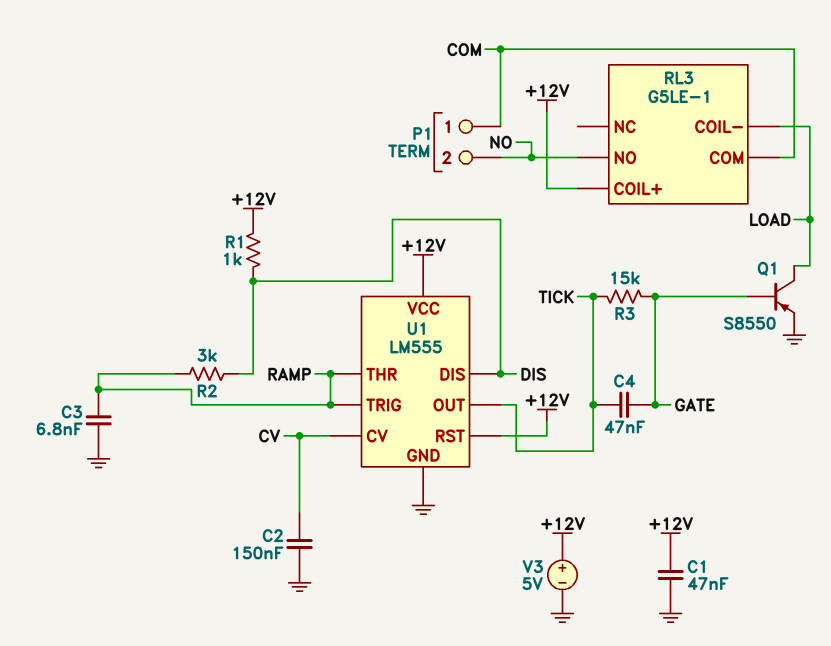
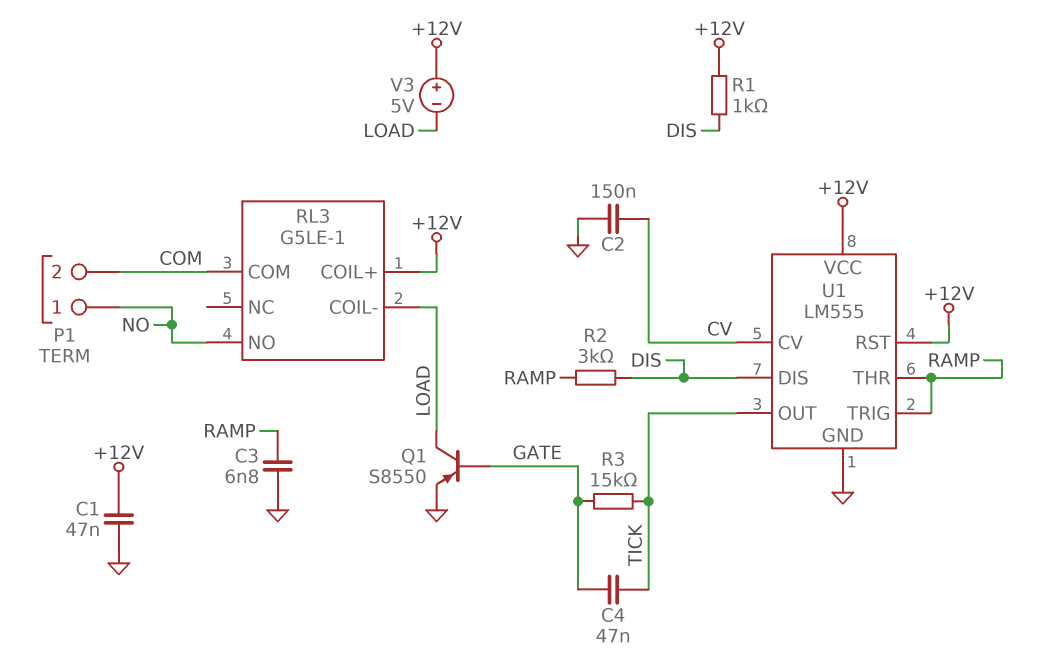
P1 pin 1: COM -> NO
P1 pin 2: NO -> COM
V3: 5V (plus +12V, minus GND) -> 5V (plus +12V, minus LOAD)

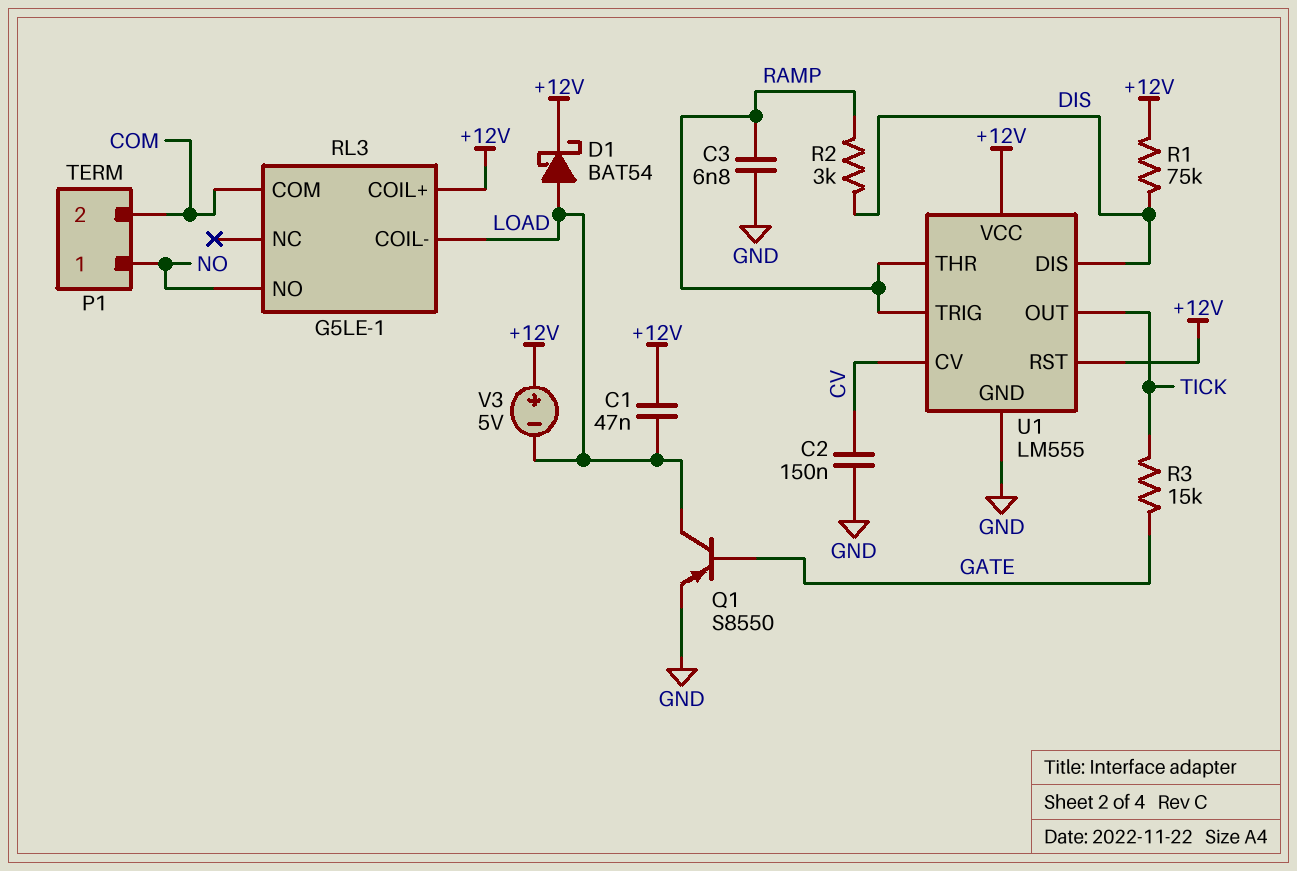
C1: 47nF (+12V, GND) -> 47nF (+12V, LOAD)
C4: 47nF (GATE, TICK) -> none
D1: none -> schottky BAT54 (A LOAD, K +12V)
R1: 1k (+12V, DIS) -> 75k (+12V, DIS)

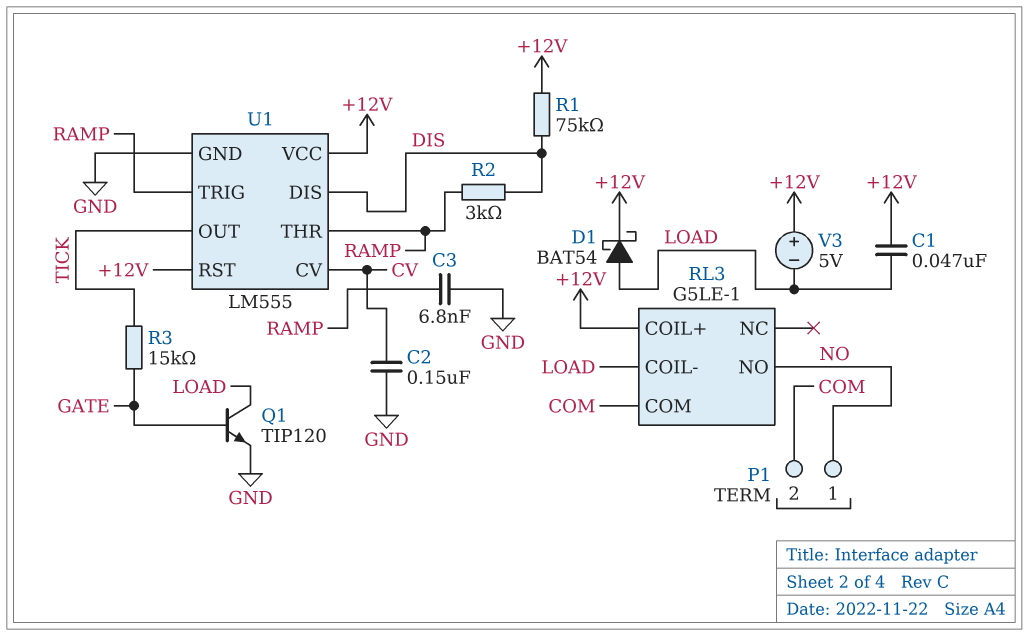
Q1: PNP S8550 (B GATE, C LOAD, E GND) -> NPN TIP120 (B GATE, C LOAD, E GND)

